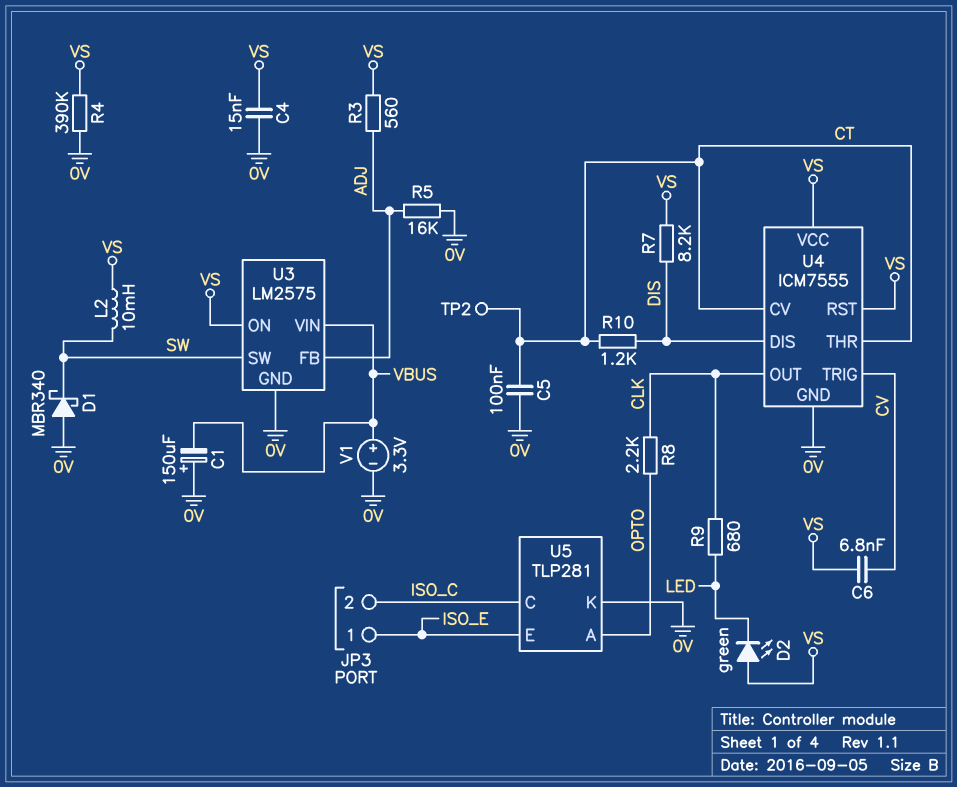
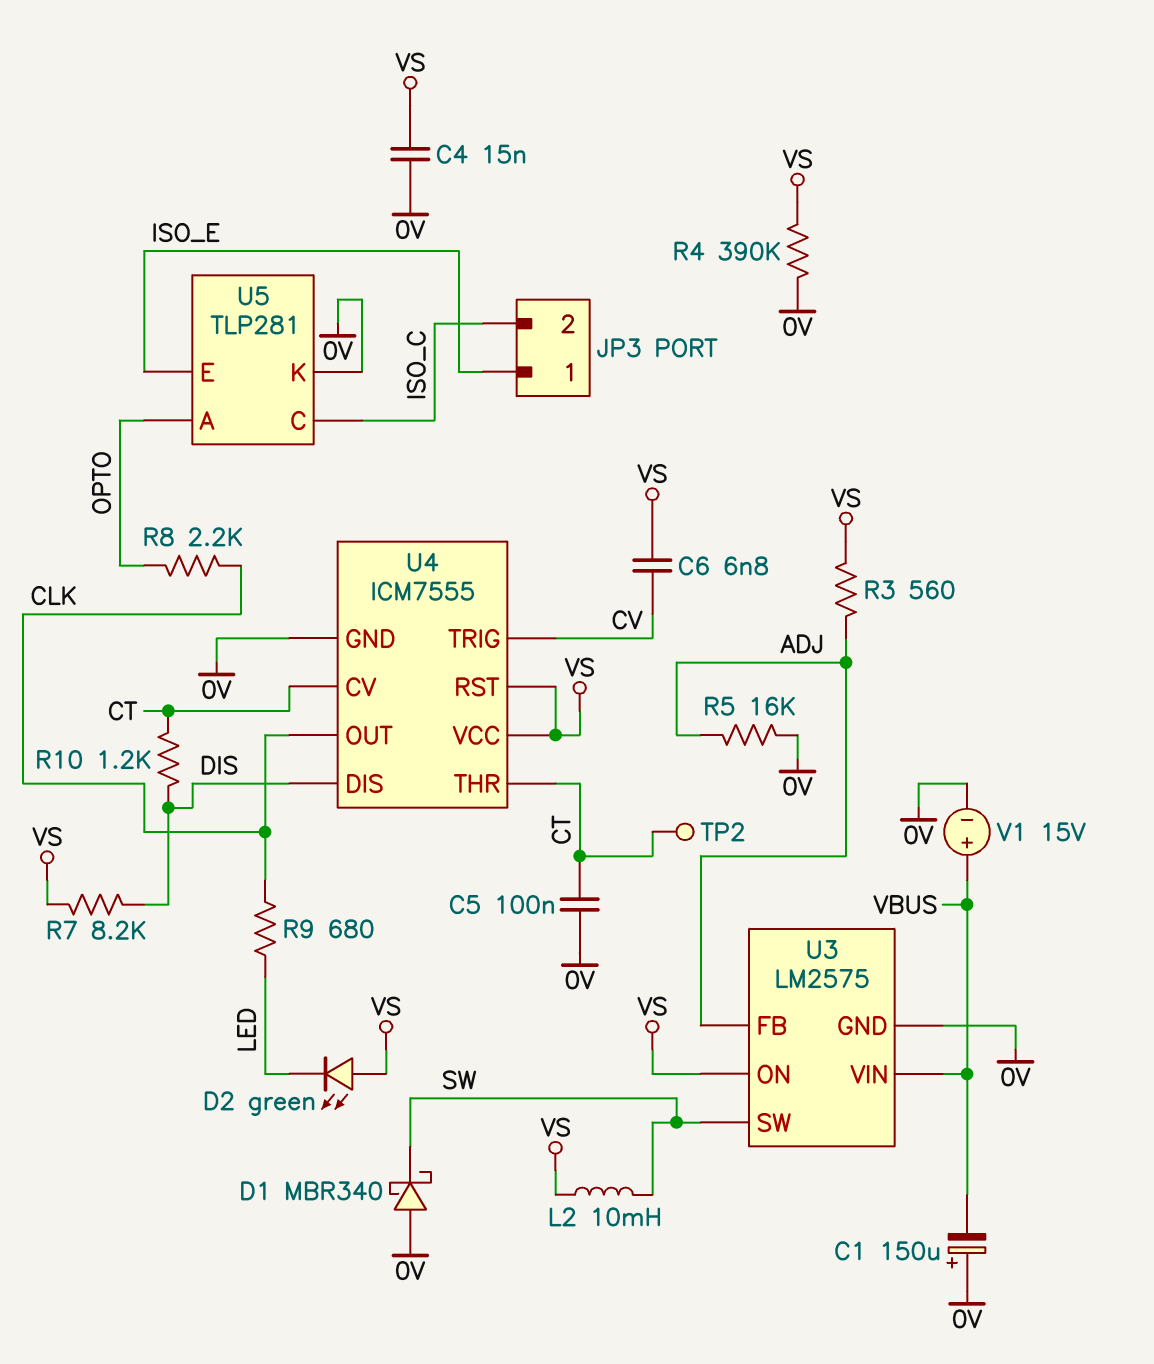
V1: 3.3V (plus VBUS, minus 0V) -> 15V (plus VBUS, minus 0V)

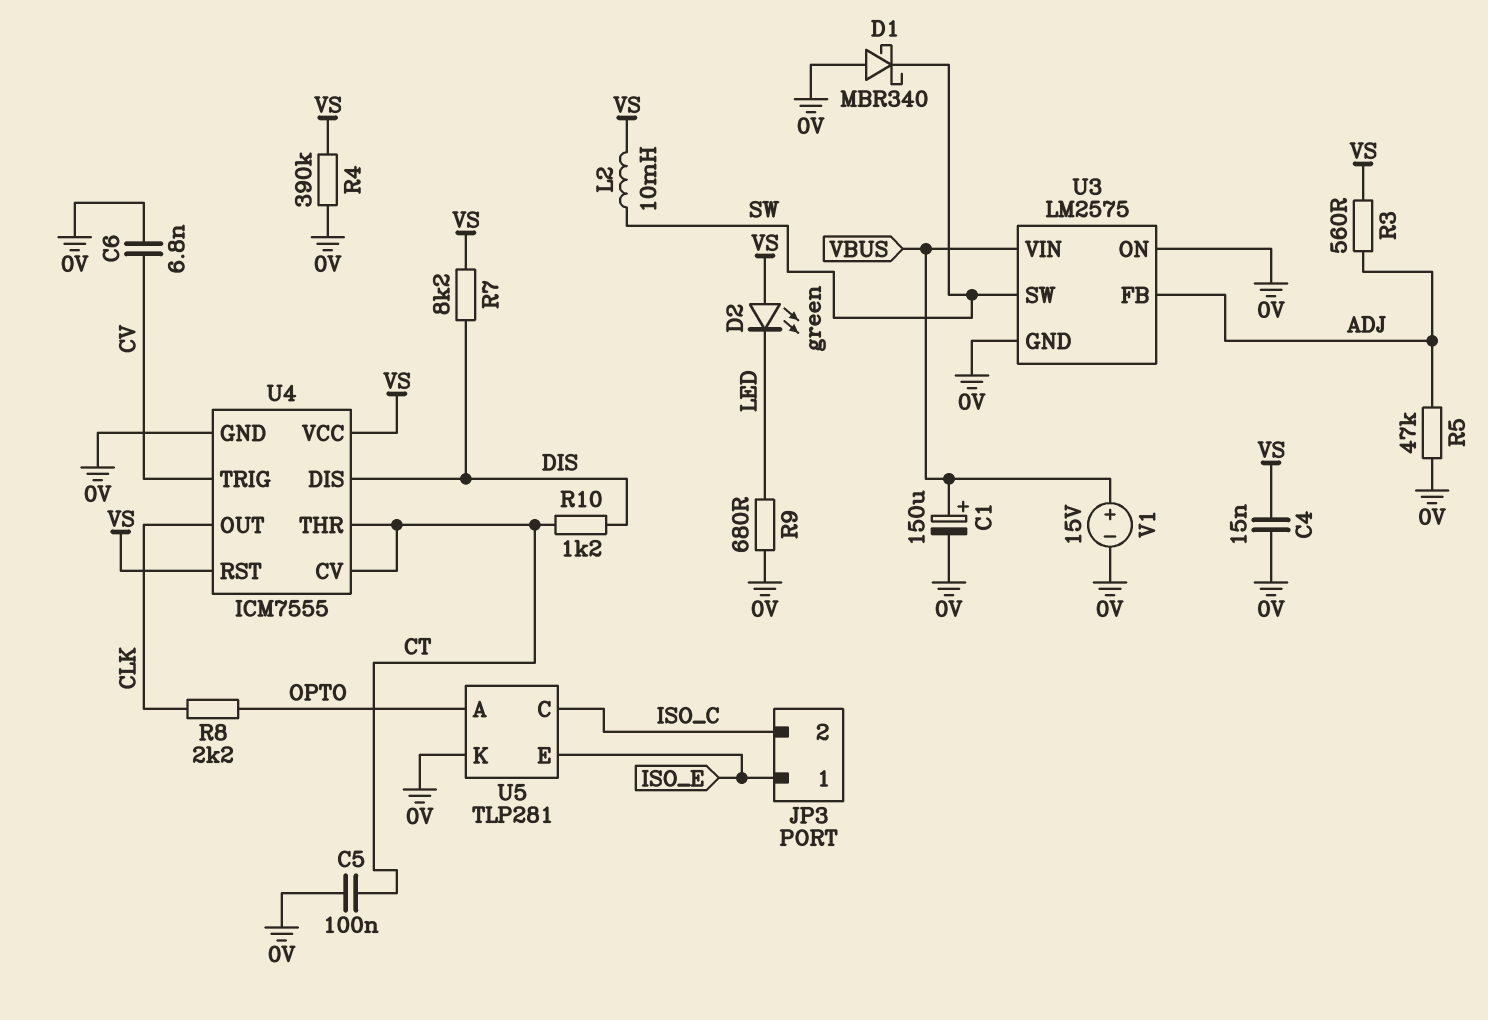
C1: 150uF (plus 0V, minus VBUS) -> 150uF (plus VBUS, minus 0V)
C6: 6.8nF (CV, VS) -> 6.8nF (0V, CV)
R5: 16k (0V, ADJ) -> 47k (0V, ADJ)
R9: 680 (CLK, LED) -> 680 (0V, LED)
TP2: test point (CT) -> none
U3 pin ON: VS -> 0V

